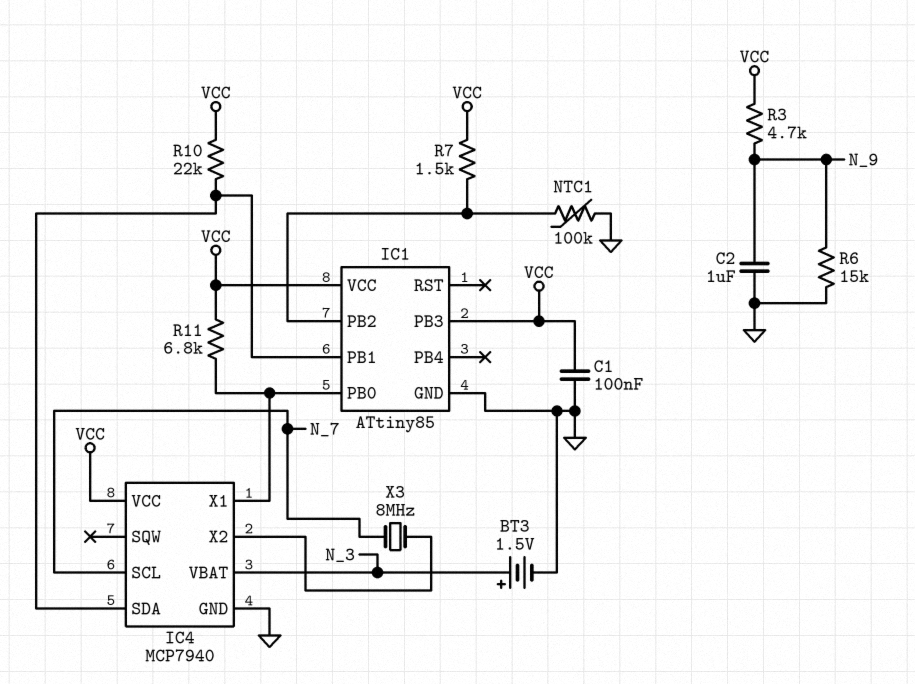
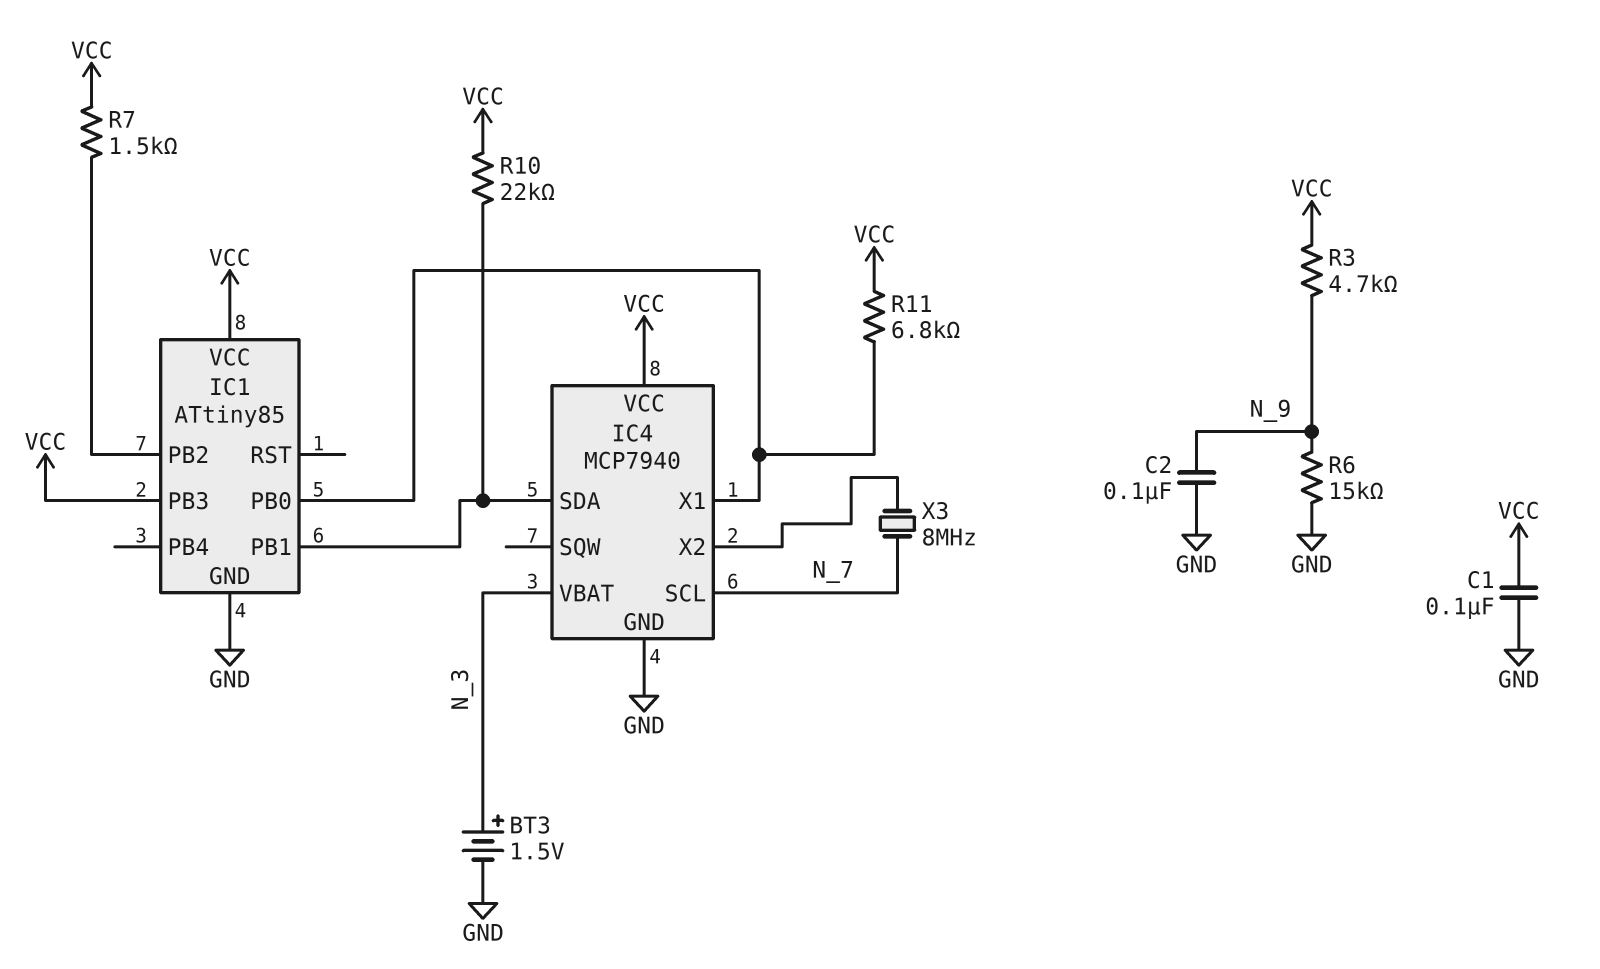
C2: 1uF (GND, N_9) -> 100nF (GND, N_9)
NTC1: 100k (GND, IC1/PB2) -> none

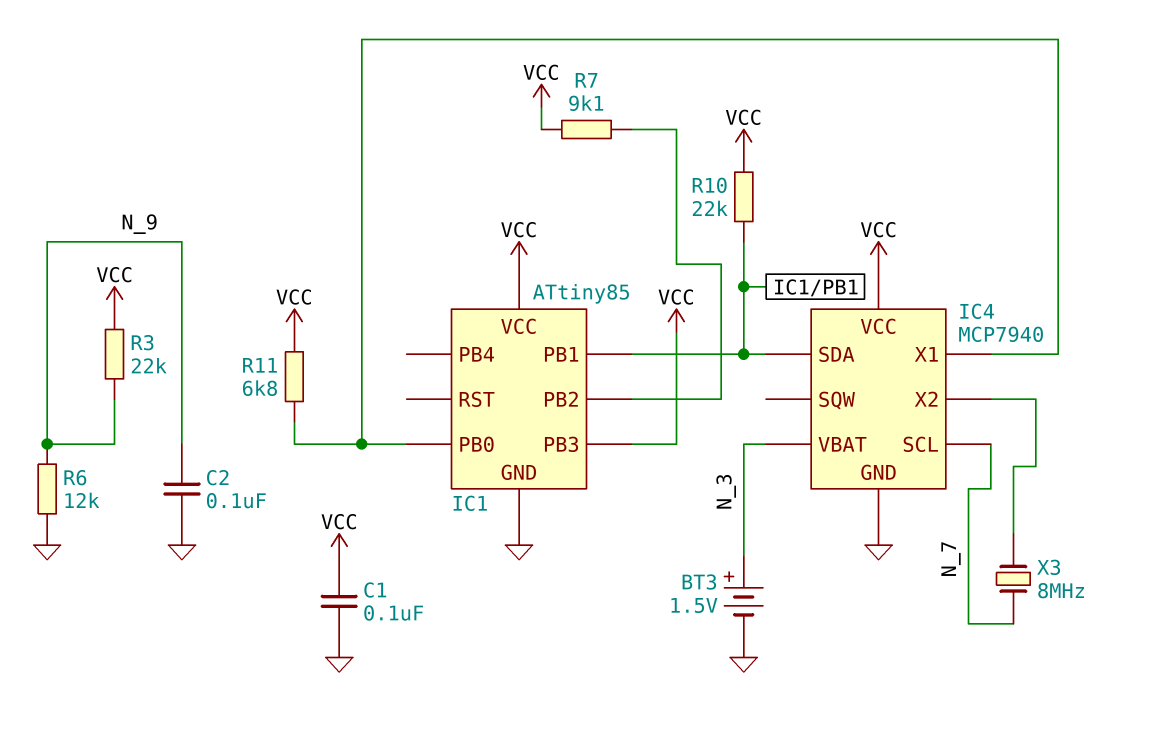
R3: 4.7k (N_9, VCC) -> 22k (N_9, VCC)
R6: 15k (GND, N_9) -> 12k (GND, N_9)
R7: 1.5k (IC1/PB2, VCC) -> 9.1k (IC1/PB2, VCC)

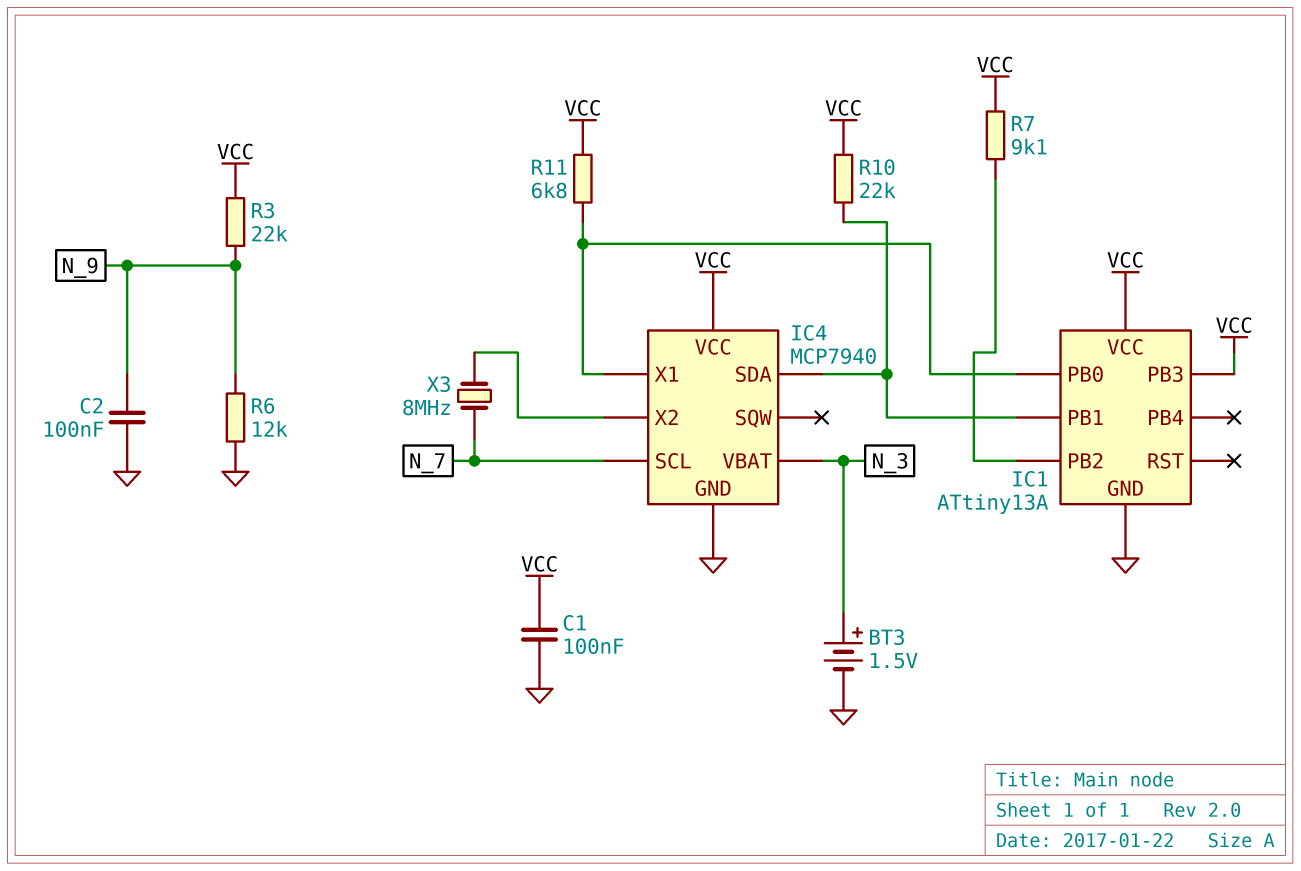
IC1: ATtiny85 -> ATtiny13A

